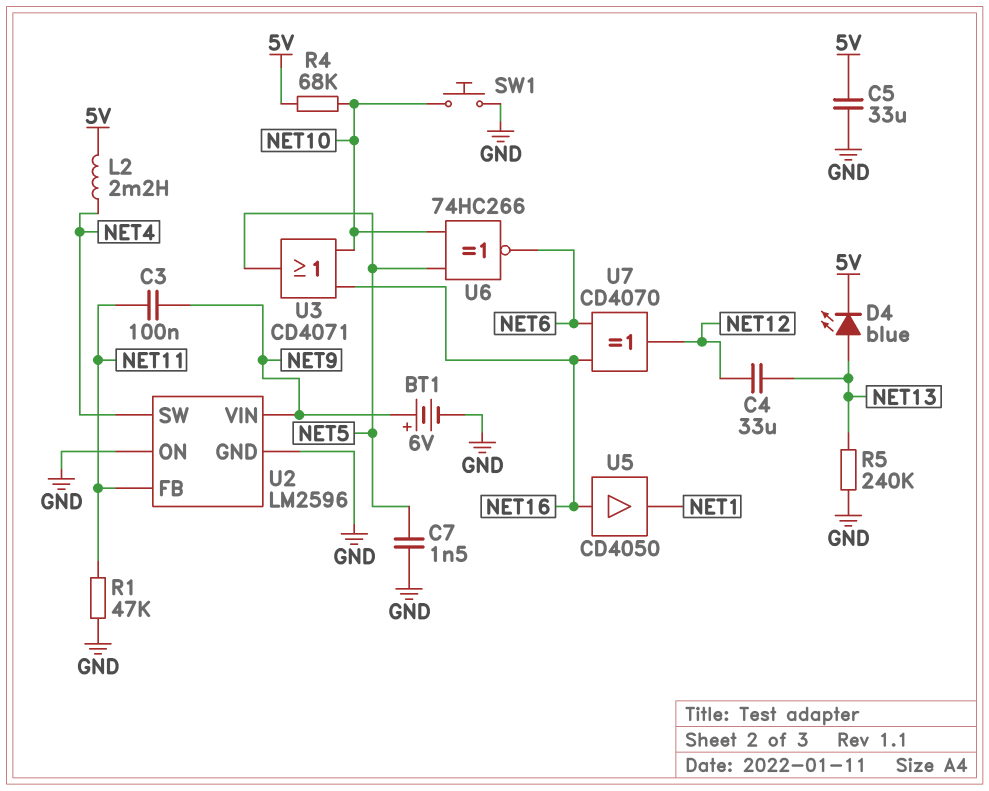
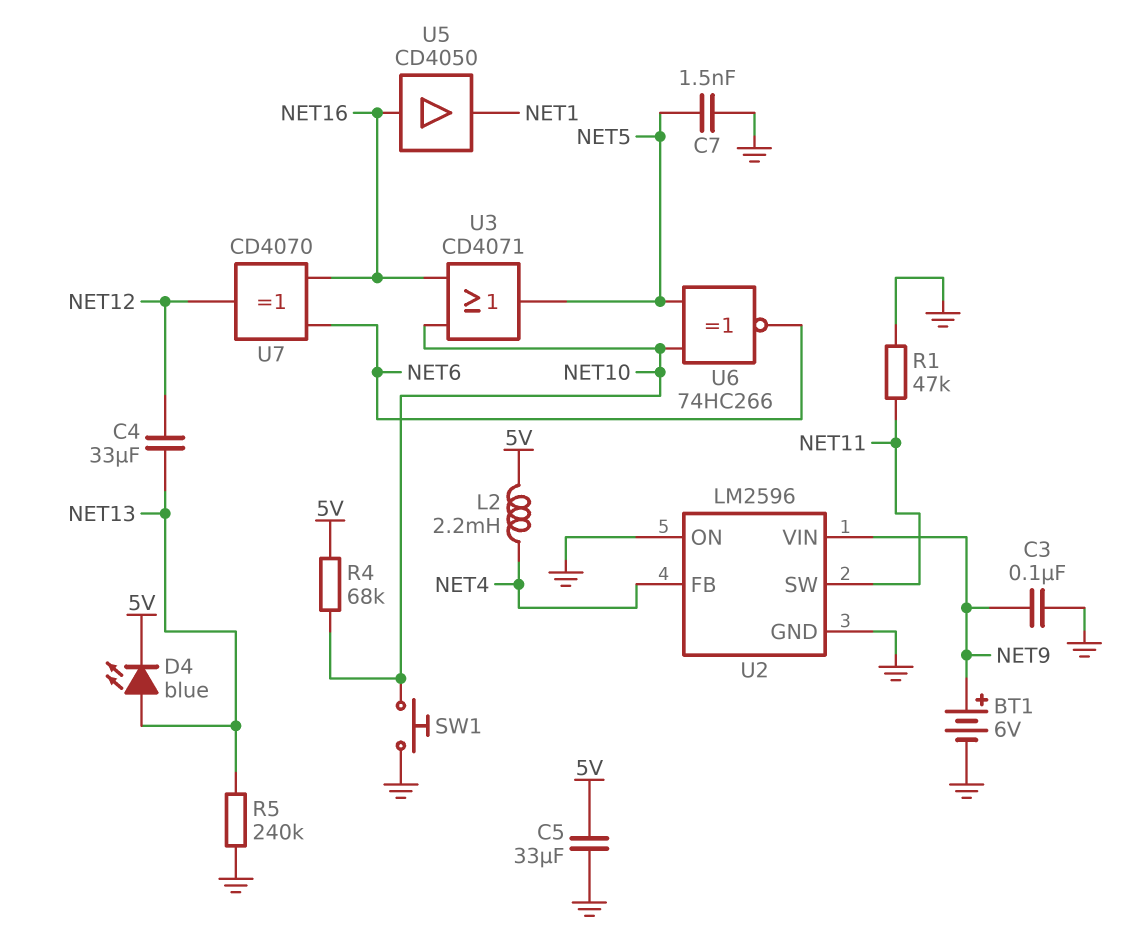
C3: 100nF (NET9, NET11) -> 100nF (GND, NET9)
U2 pin FB: NET11 -> NET4
U2 pin SW: NET4 -> NET11

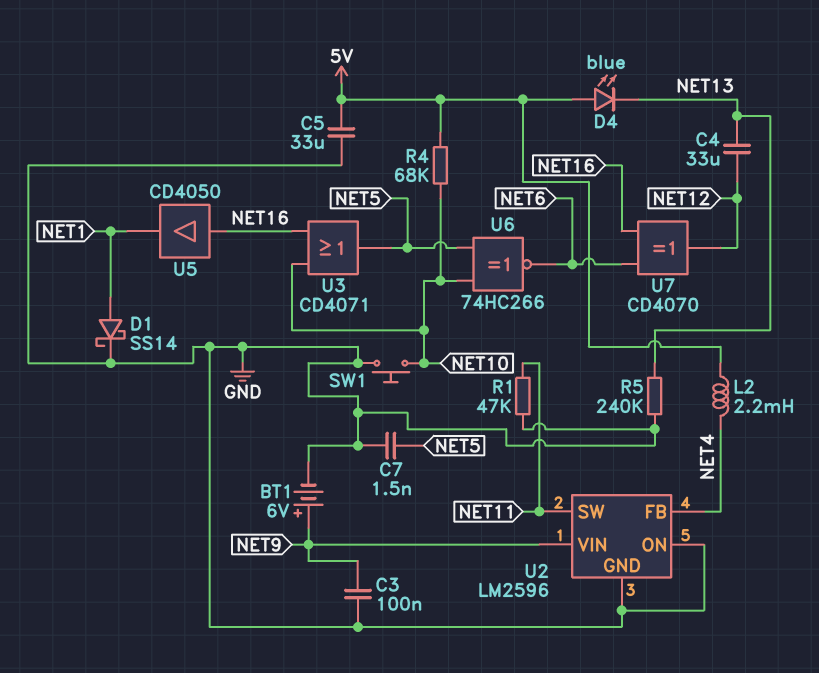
D1: none -> schottky SS14 (A NET1, K GND)
D4: LED blue (A NET13, K 5V) -> LED blue (A 5V, K NET13)

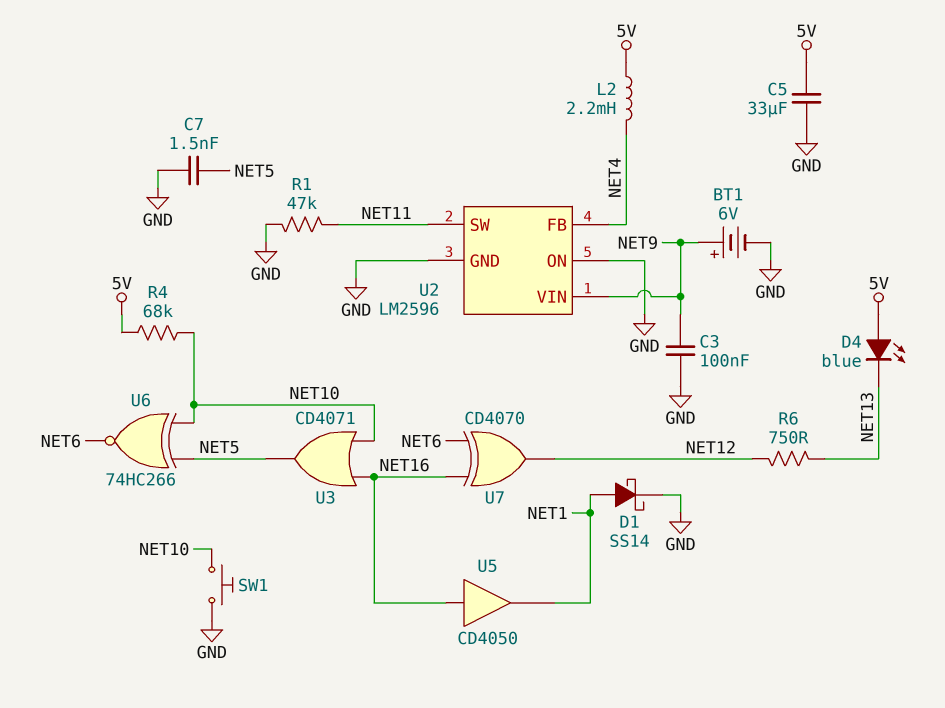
C4: 33uF (NET12, NET13) -> none
R5: 240k (GND, NET13) -> none
R6: none -> 750 (NET12, NET13)

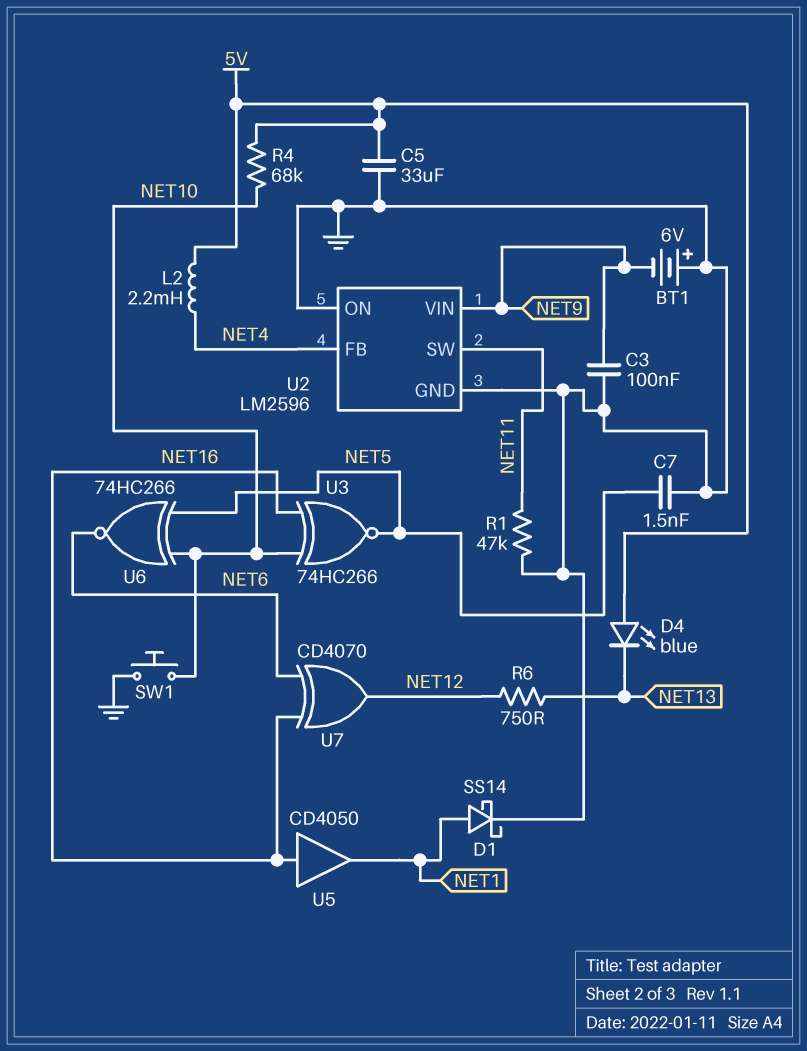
BT1: 6V (plus NET9, minus GND) -> 6V (plus GND, minus NET9)
U3: OR CD4071 (in NET10, in NET16, out NET5) -> XNOR 74HC266 (in NET10, in NET16, out NET5)

